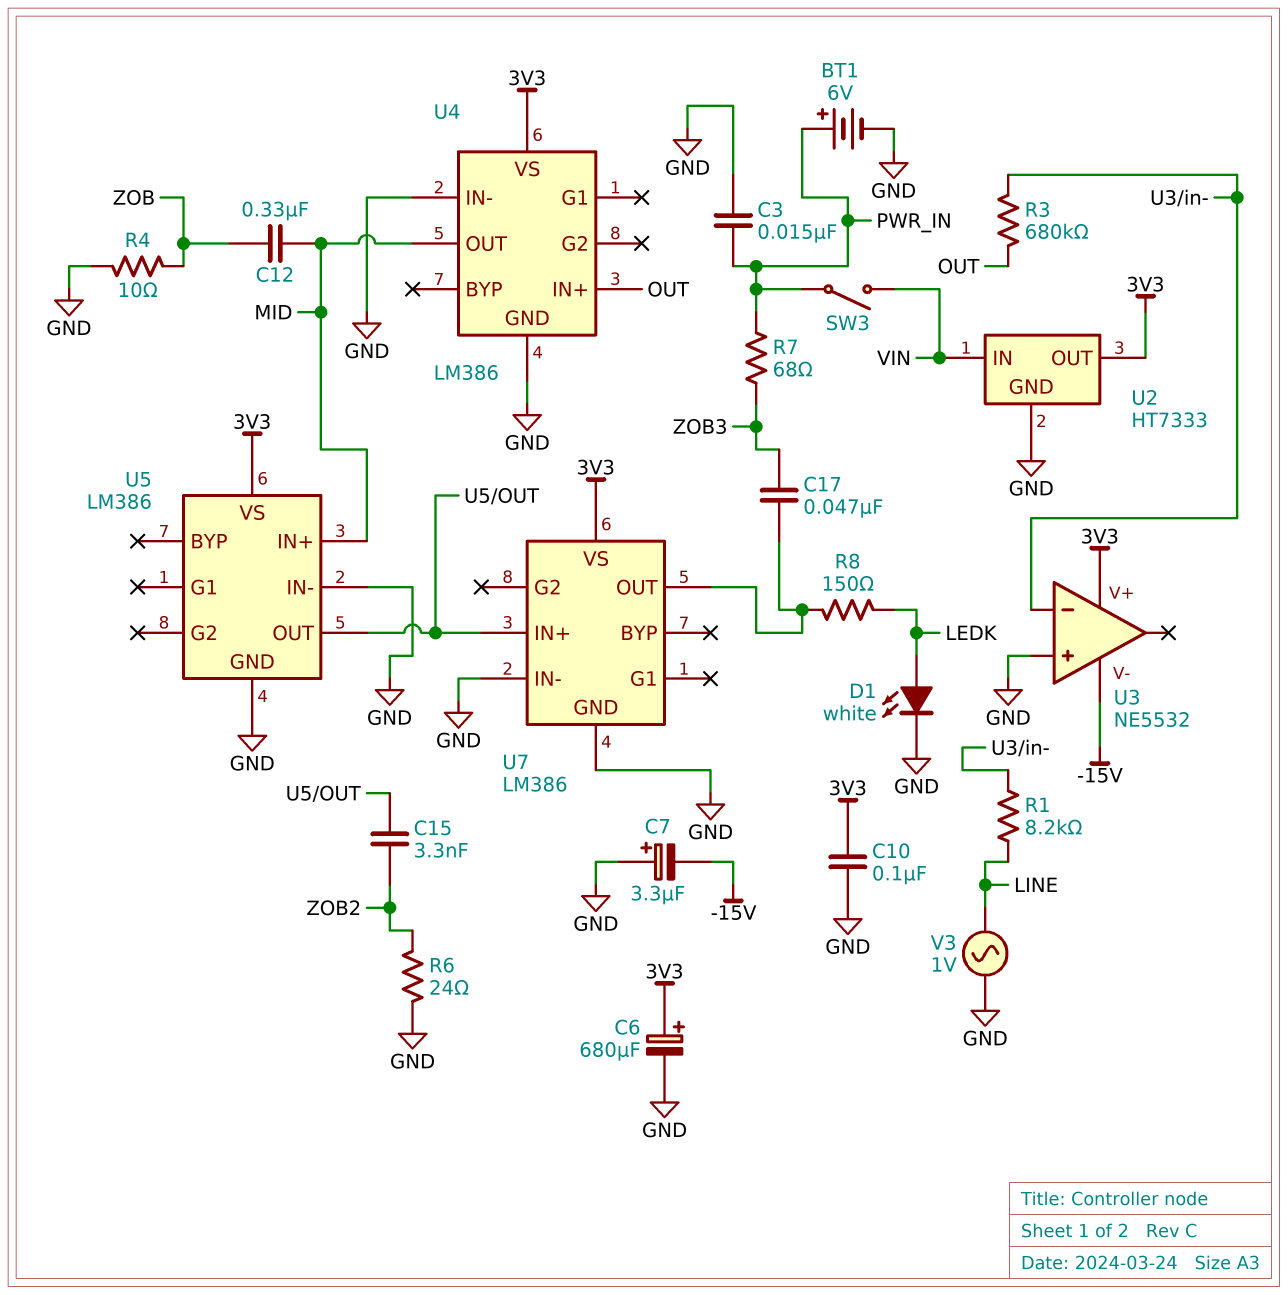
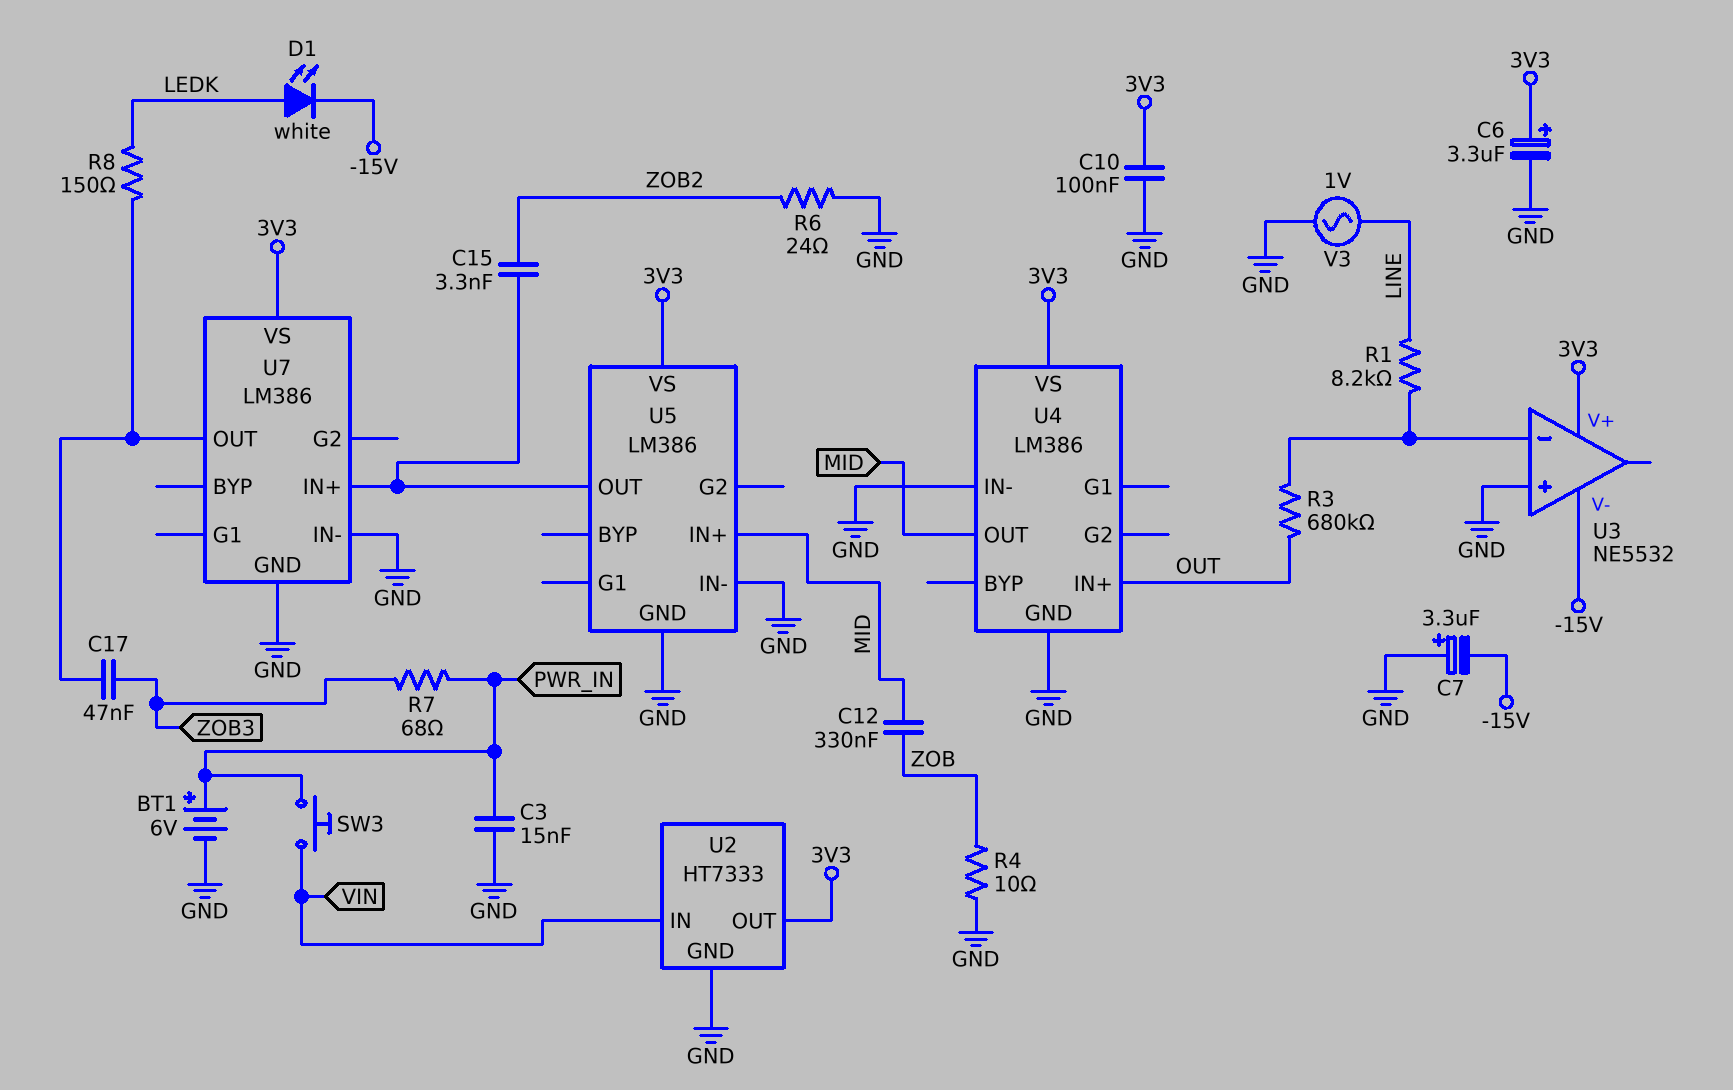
C6: 680uF (plus 3V3, minus GND) -> 3.3uF (plus 3V3, minus GND)
D1: LED white (A LEDK, K GND) -> LED white (A LEDK, K -15V)
SW3: switch (PWR_IN, VIN) -> button (PWR_IN, VIN)

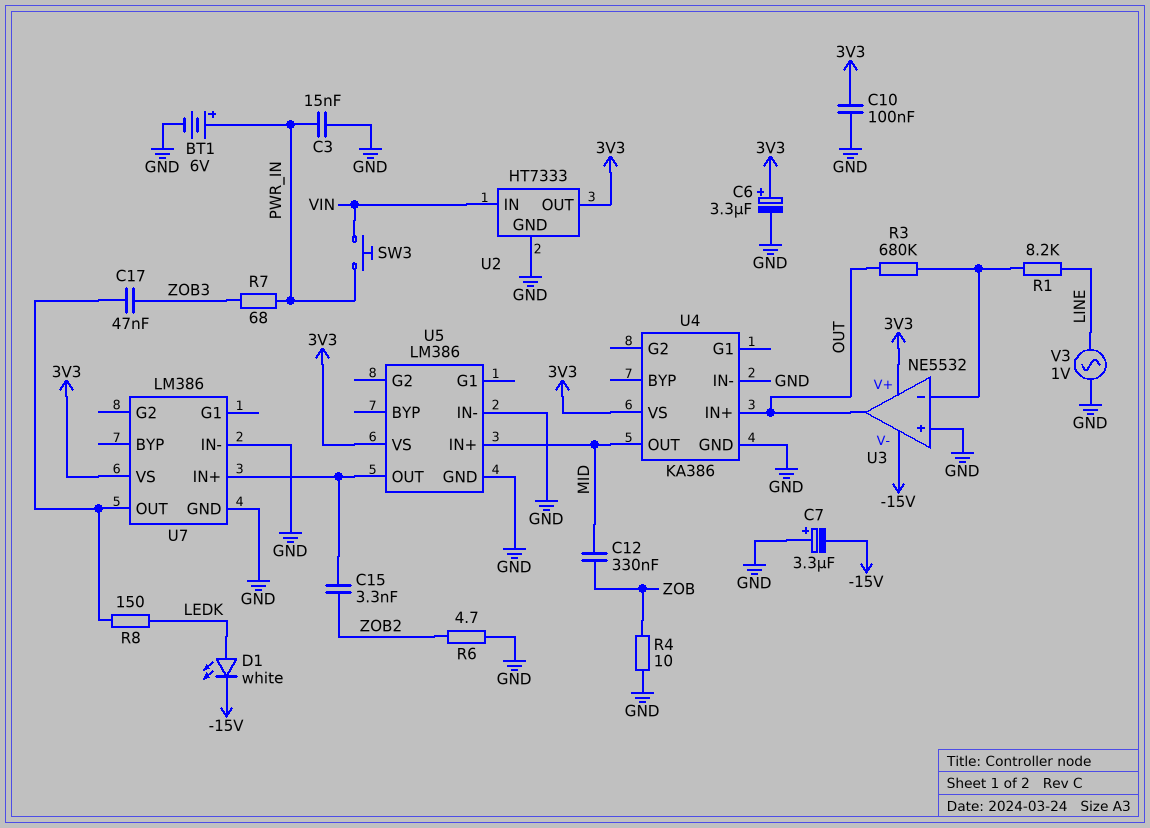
R6: 24 (GND, ZOB2) -> 4.7 (GND, ZOB2)
U3 pin out: none -> OUT
U4: LM386 -> KA386

